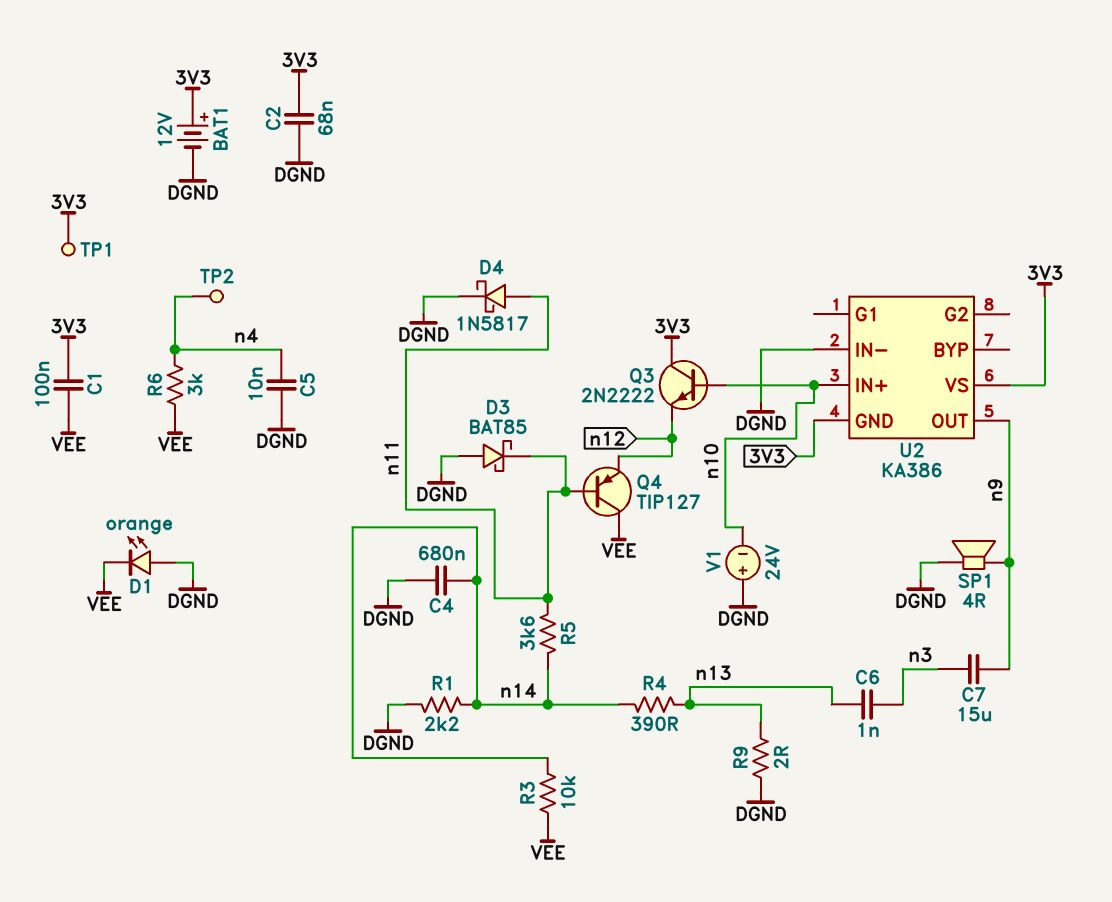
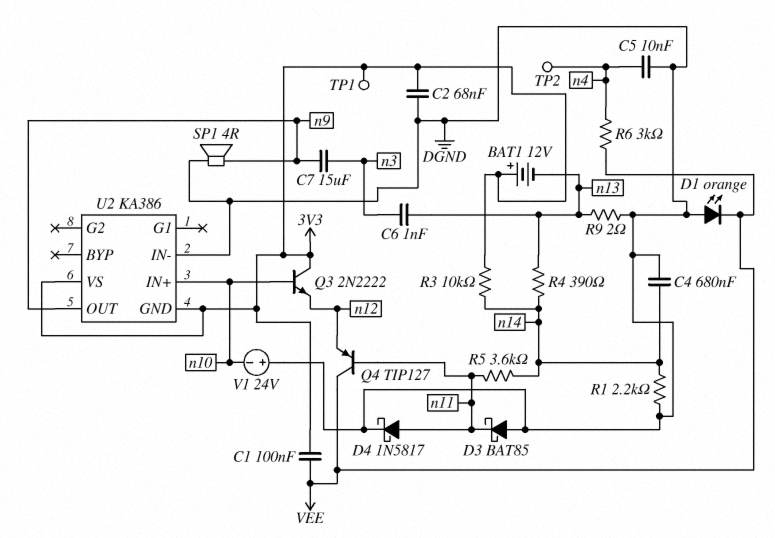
BAT1: 12V (plus 3V3, minus DGND) -> 12V (plus 3V3, minus n13)
R3: 10k (VEE, n14) -> 10k (3V3, n14)

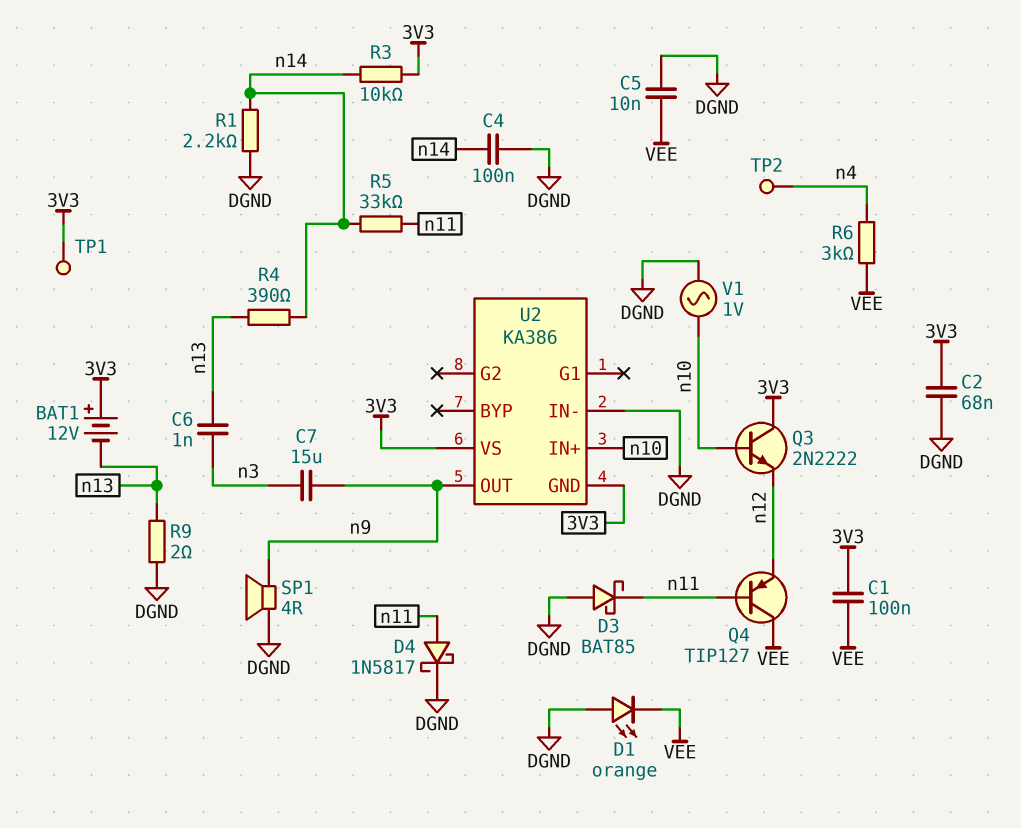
C4: 680nF (DGND, n14) -> 100nF (DGND, n14)
C5: 10nF (DGND, n4) -> 10nF (DGND, VEE)
R5: 3.6k (n11, n14) -> 33k (n11, n14)
V1: 24V (plus DGND, minus n10) -> AC 1V (DGND, n10)

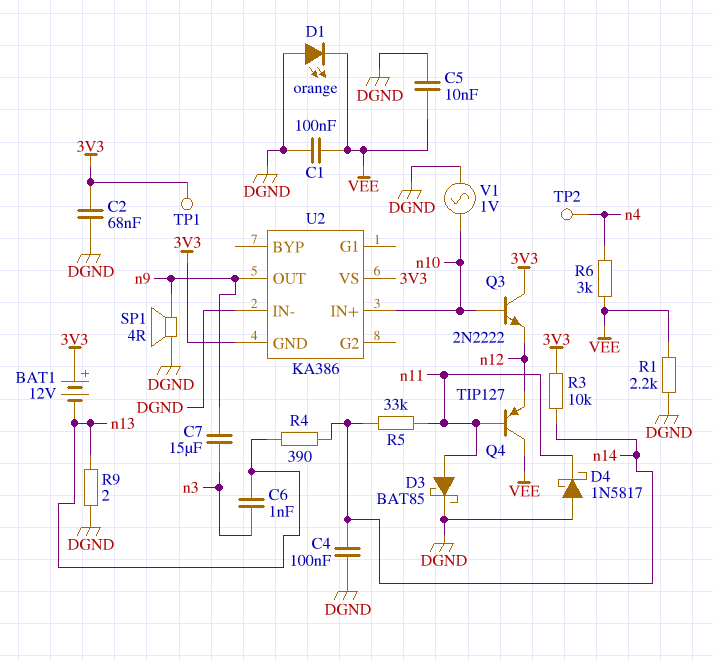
C1: 100nF (3V3, VEE) -> 100nF (DGND, VEE)
D3: schottky BAT85 (A DGND, K n11) -> schottky BAT85 (A n11, K DGND)
D4: schottky 1N5817 (A n11, K DGND) -> schottky 1N5817 (A DGND, K n11)
R1: 2.2k (DGND, n14) -> 2.2k (DGND, VEE)

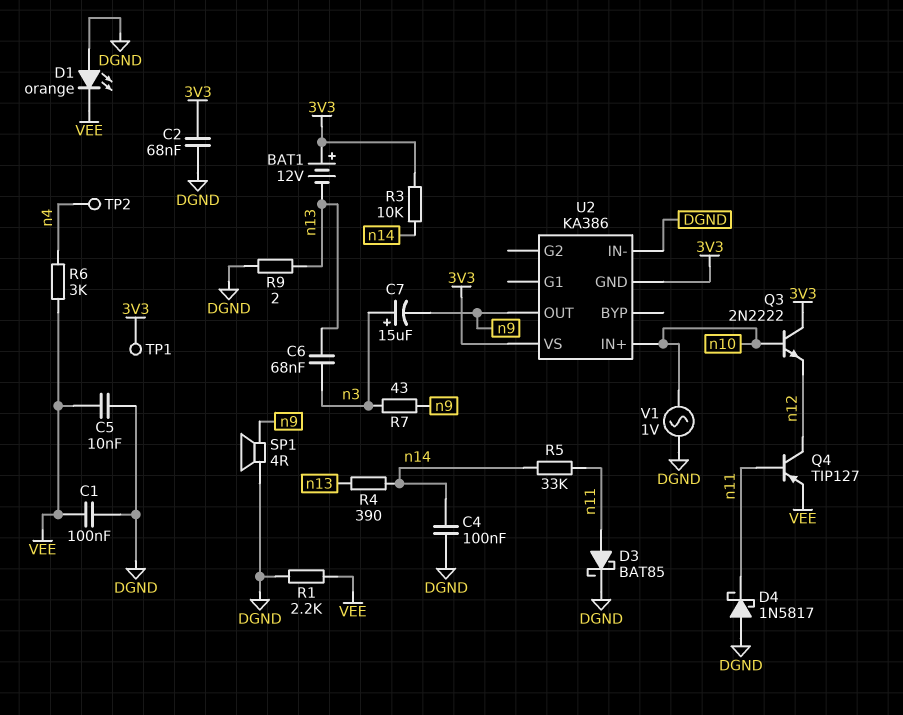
C6: 1nF (n3, n13) -> 68nF (n3, n13)
C7: 15uF (n3, n9) -> 15uF (plus n3, minus n9)
Q4: PNP TIP127 (B n11, C VEE, E n12) -> PNP TIP127 (B n11, C n12, E VEE)
R7: none -> 43 (n3, n9)

